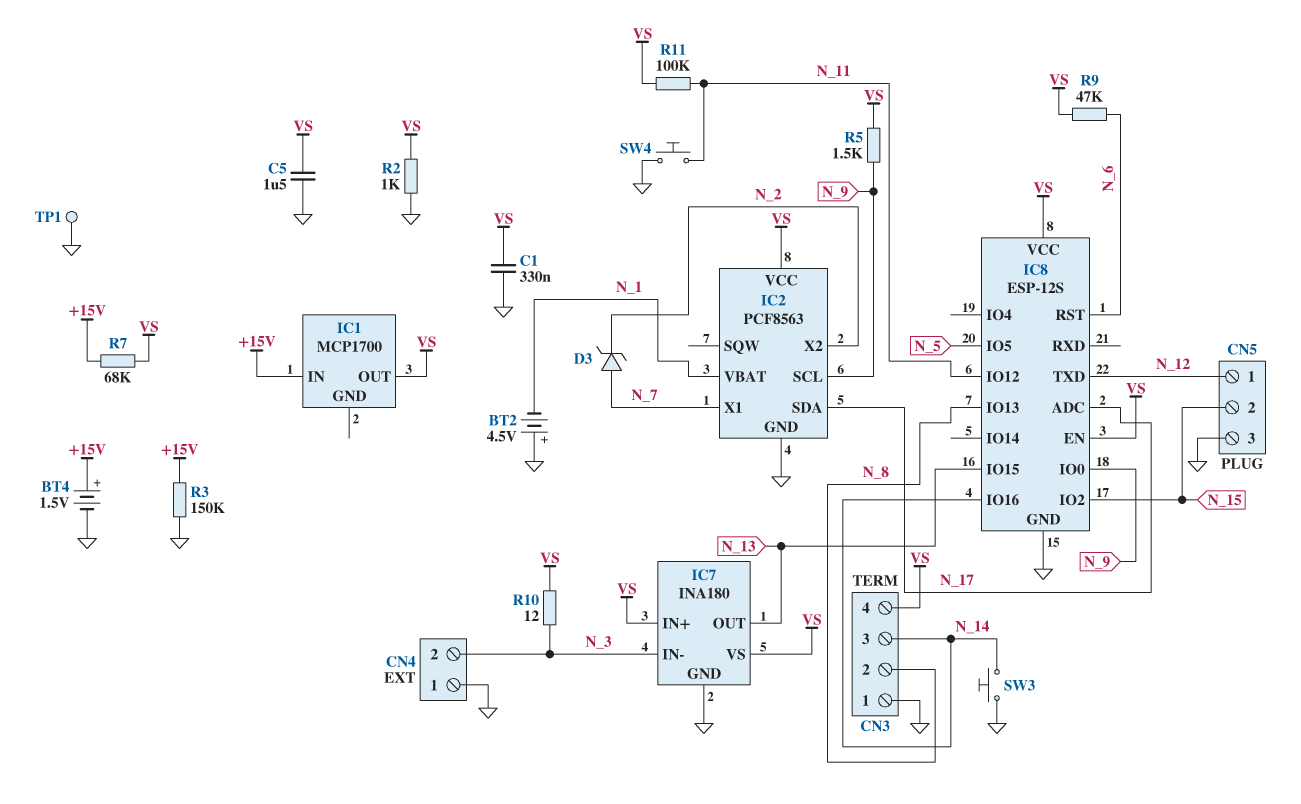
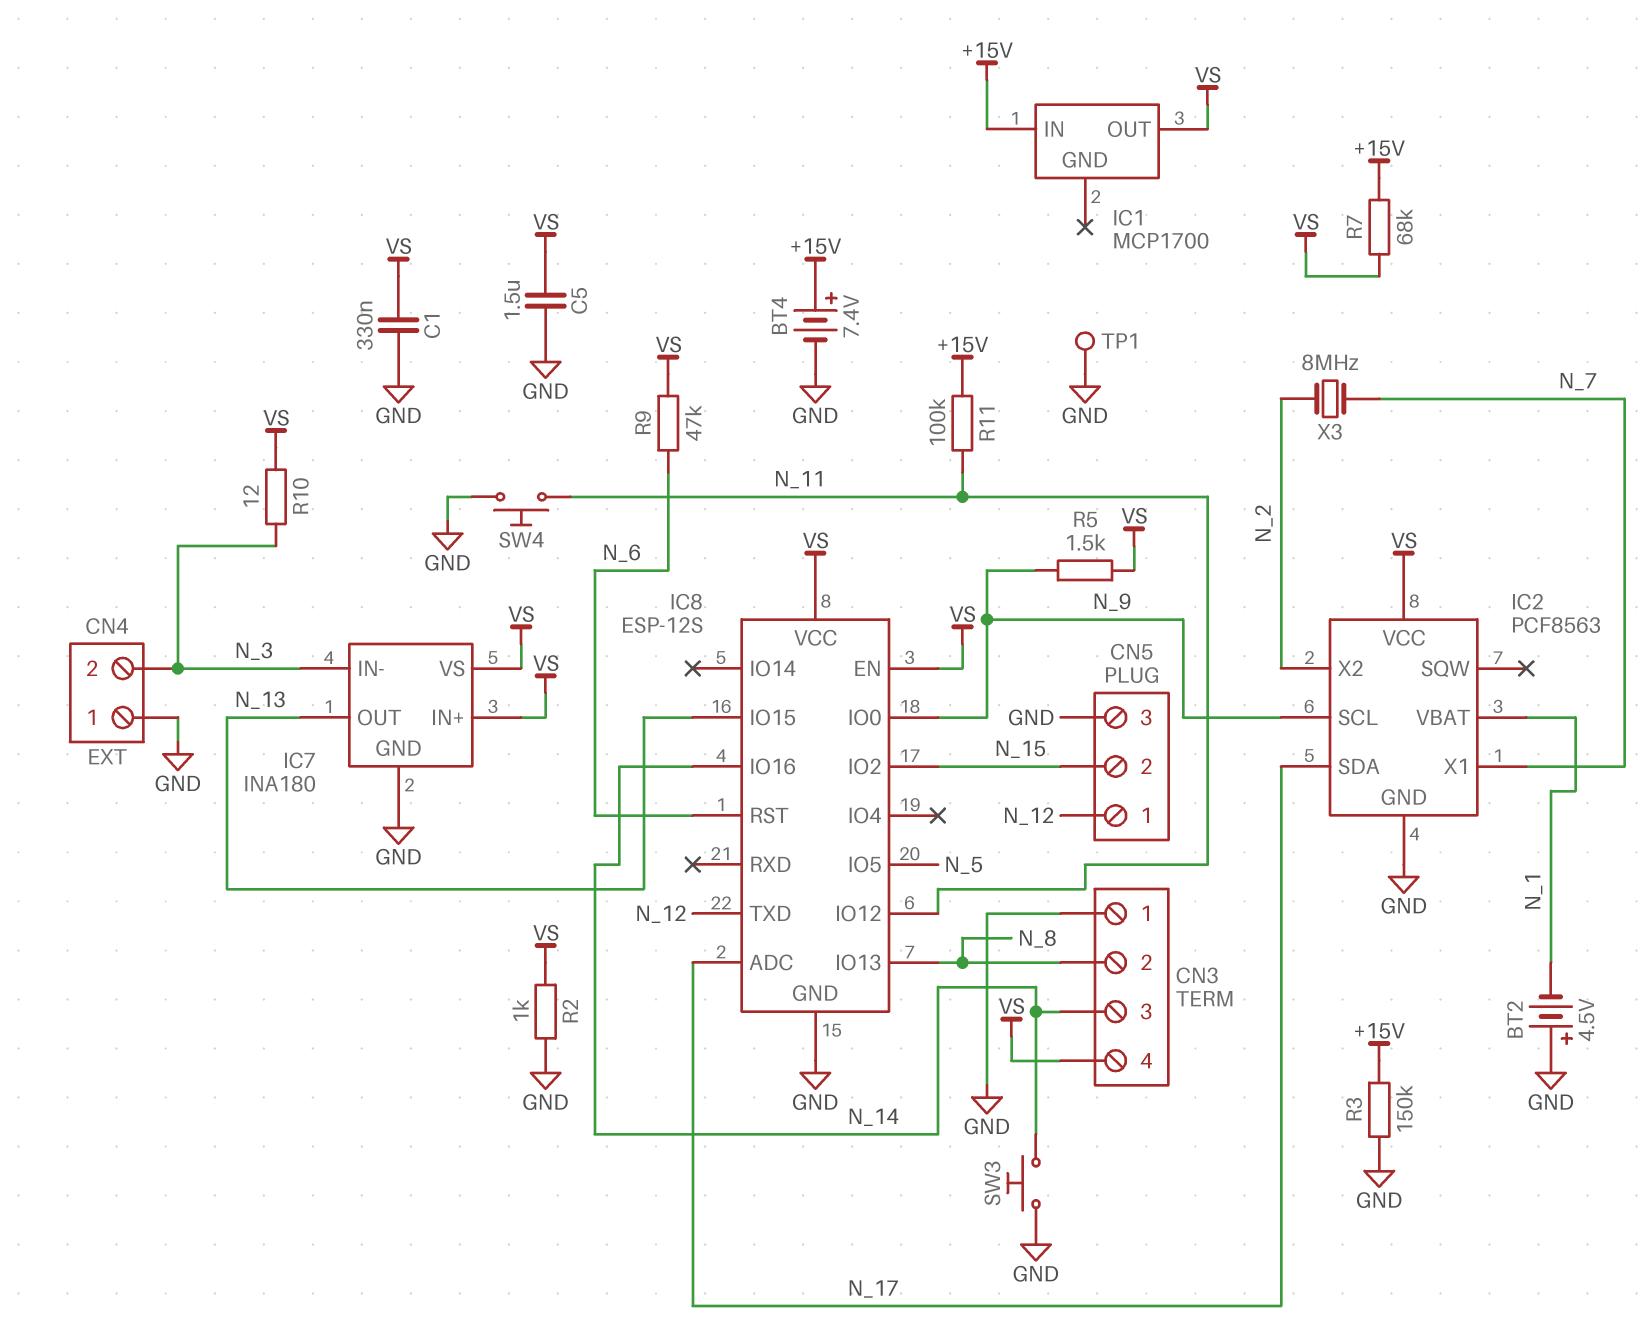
BT4: 1.5V (plus +15V, minus GND) -> 7.4V (plus +15V, minus GND)
D3: zener (A N_7, K N_2) -> none
R11: 100k (N_11, VS) -> 100k (+15V, N_11)
X3: none -> 8MHz (N_2, N_7)

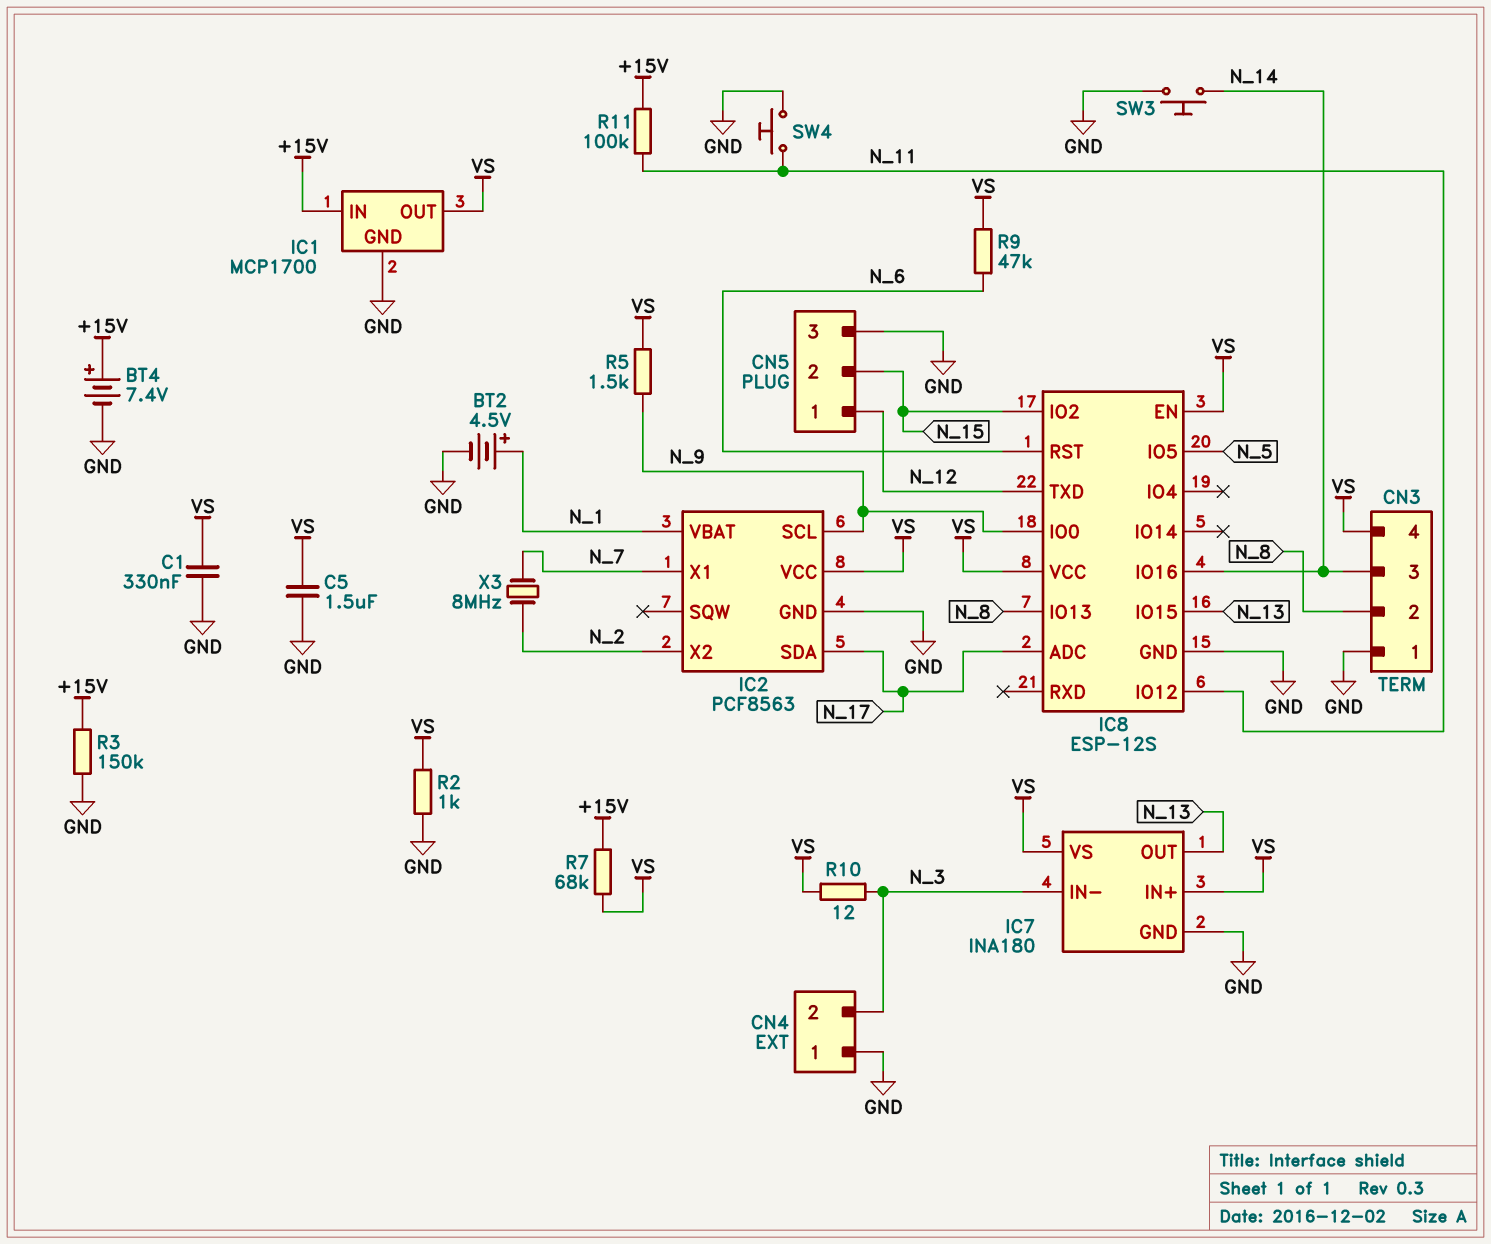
BT2: 4.5V (plus GND, minus N_1) -> 4.5V (plus N_1, minus GND)
IC1 pin GND: none -> GND
TP1: test point (GND) -> none

